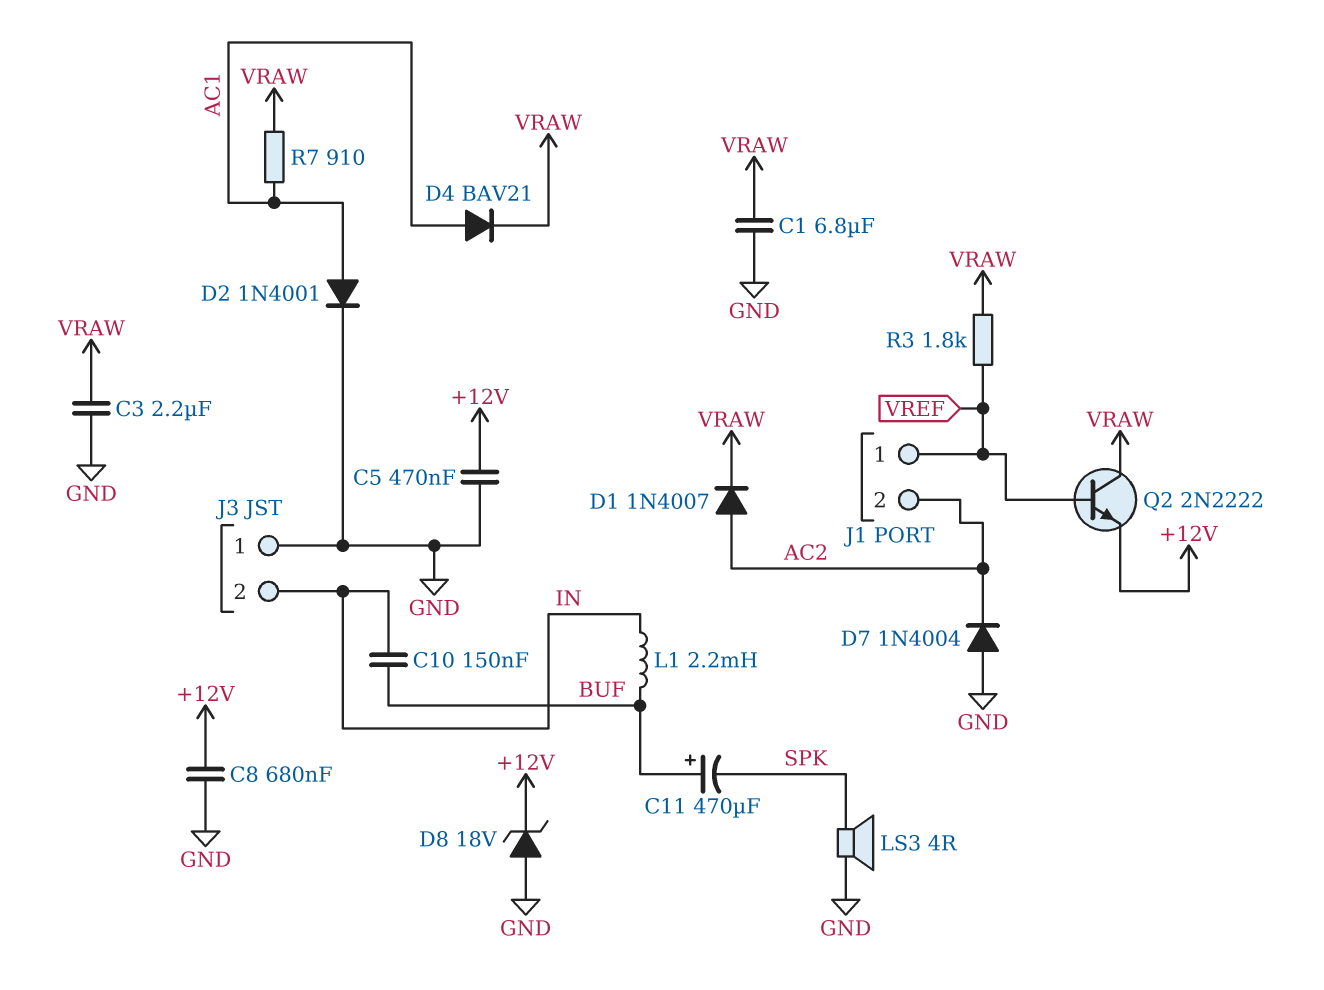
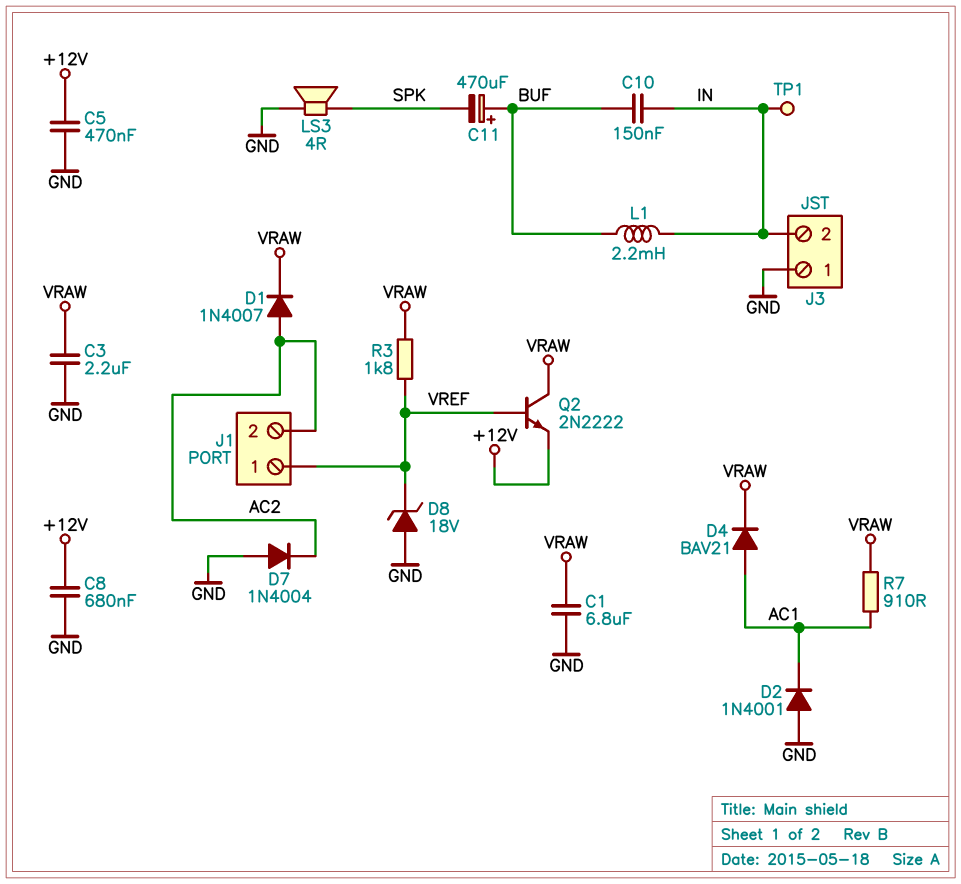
D2: diode 1N4001 (A AC1, K GND) -> diode 1N4001 (A GND, K AC1)
D8: zener 18V (A GND, K +12V) -> zener 18V (A GND, K VREF)
TP1: none -> test point (IN)

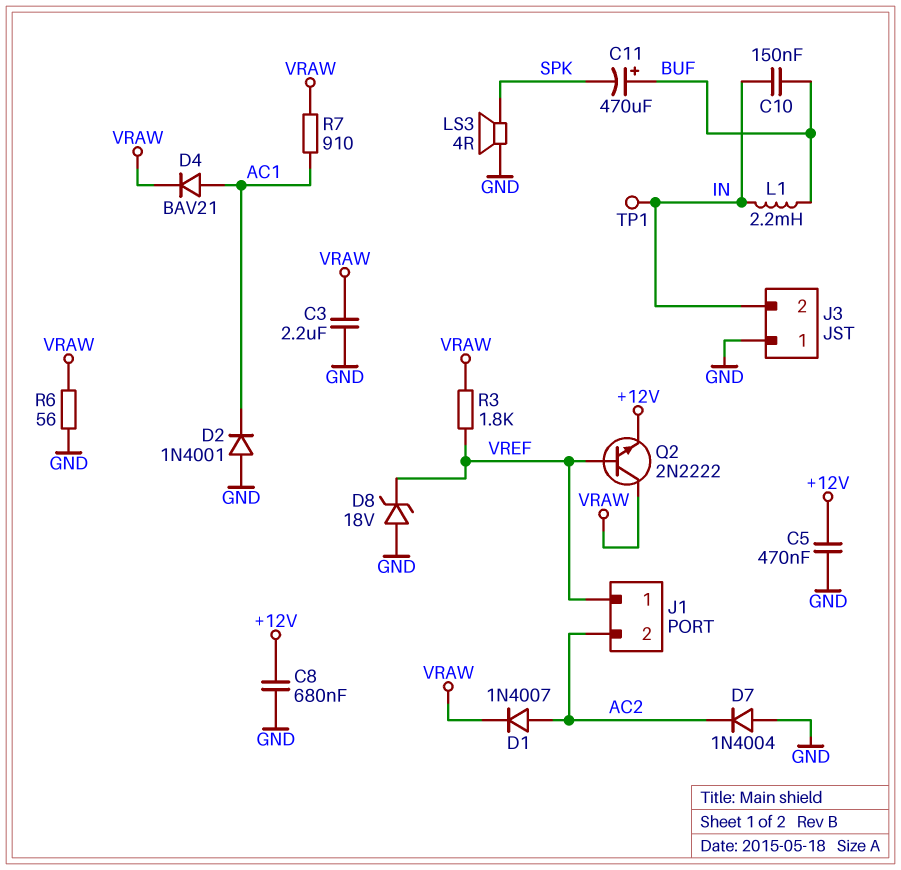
C1: 6.8uF (GND, VRAW) -> none
R6: none -> 56 (GND, VRAW)

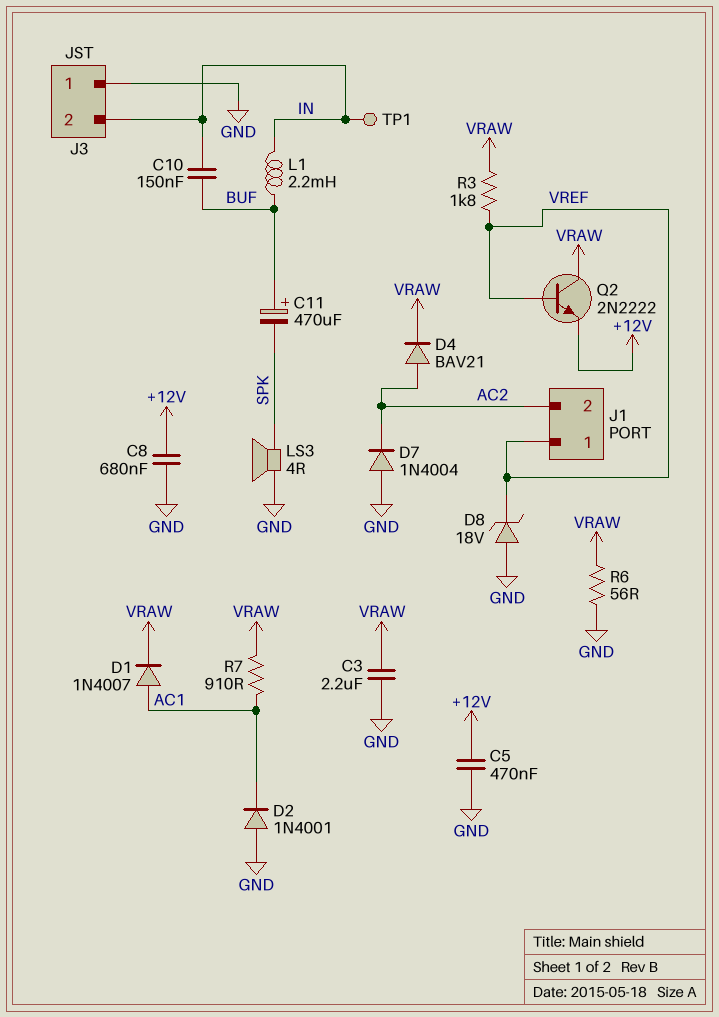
D1: diode 1N4007 (A AC2, K VRAW) -> diode 1N4007 (A AC1, K VRAW)
D4: diode BAV21 (A AC1, K VRAW) -> diode BAV21 (A AC2, K VRAW)

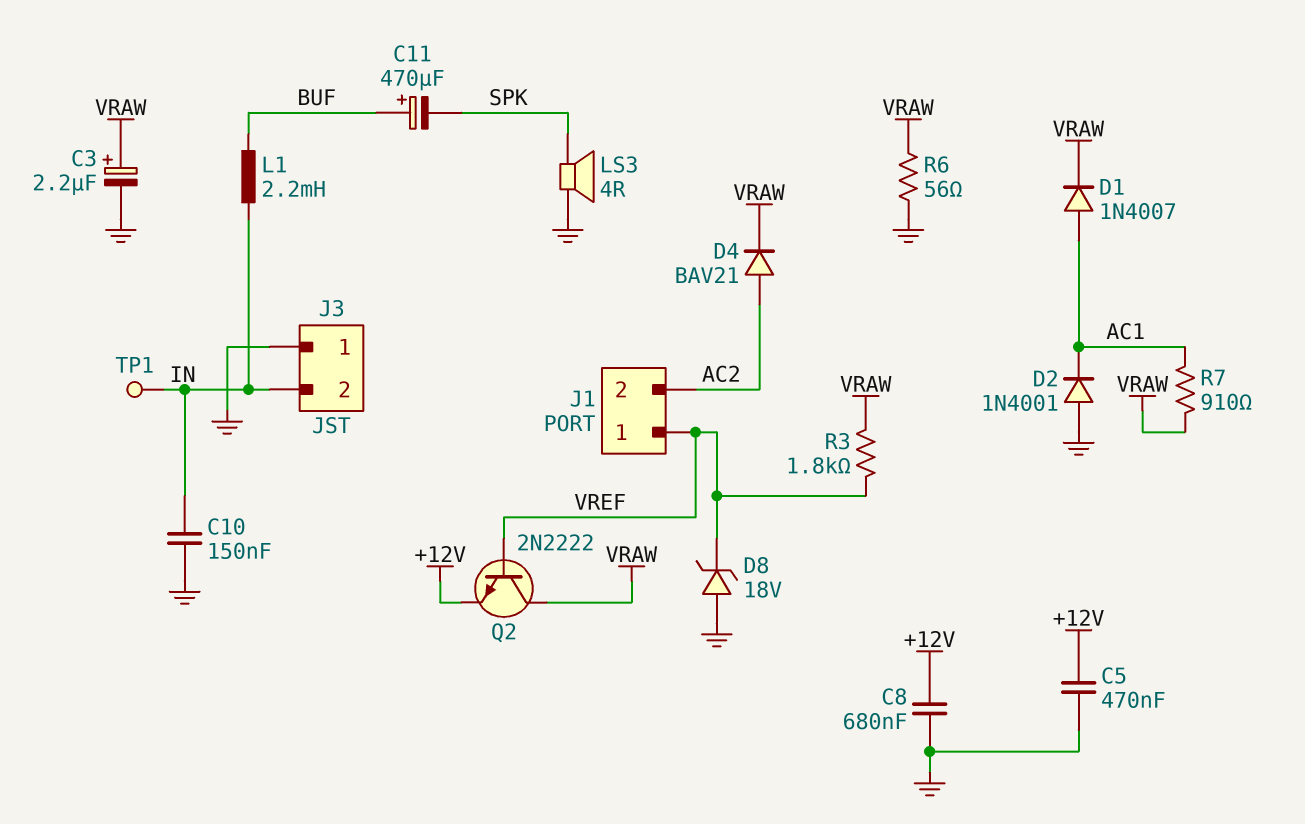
C3: 2.2uF (GND, VRAW) -> 2.2uF (plus VRAW, minus GND)
C10: 150nF (BUF, IN) -> 150nF (GND, IN)
D7: diode 1N4004 (A GND, K AC2) -> none

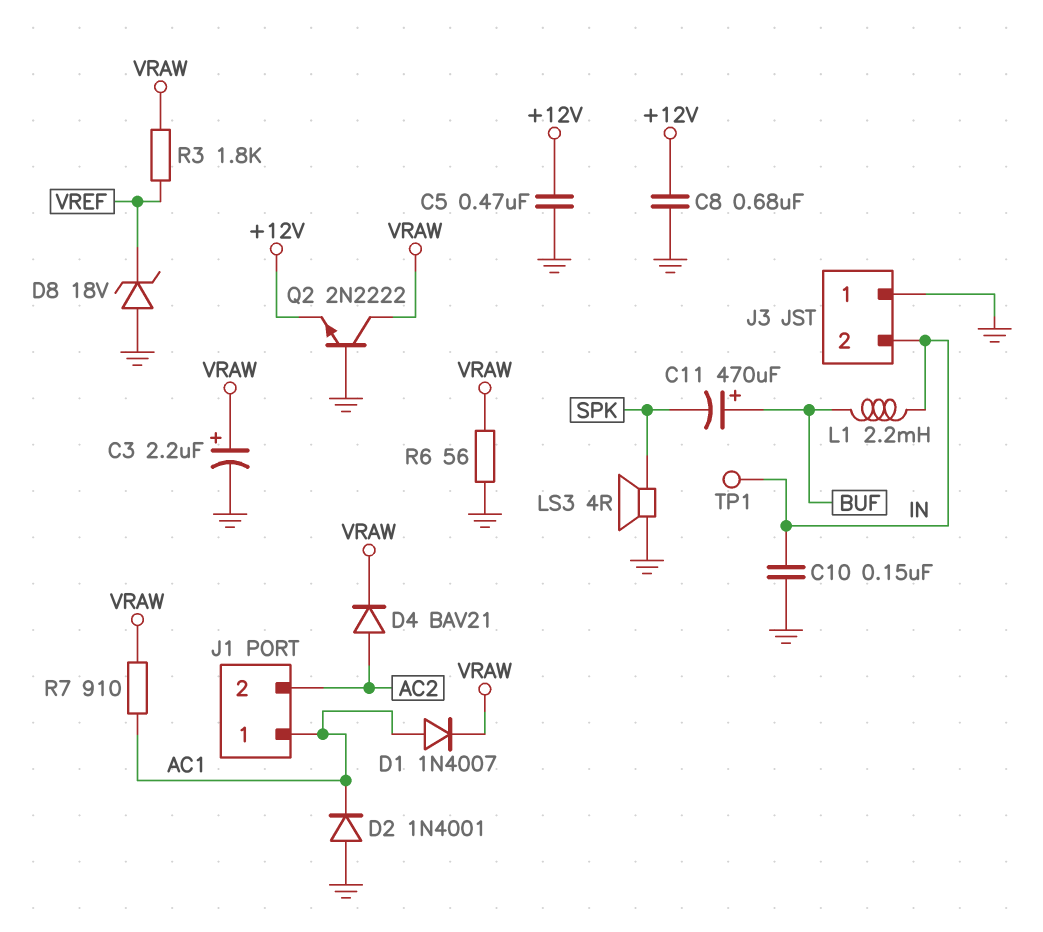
J1 pin 1: VREF -> AC1
Q2: NPN 2N2222 (B VREF, C VRAW, E +12V) -> NPN 2N2222 (B GND, C VRAW, E +12V)

